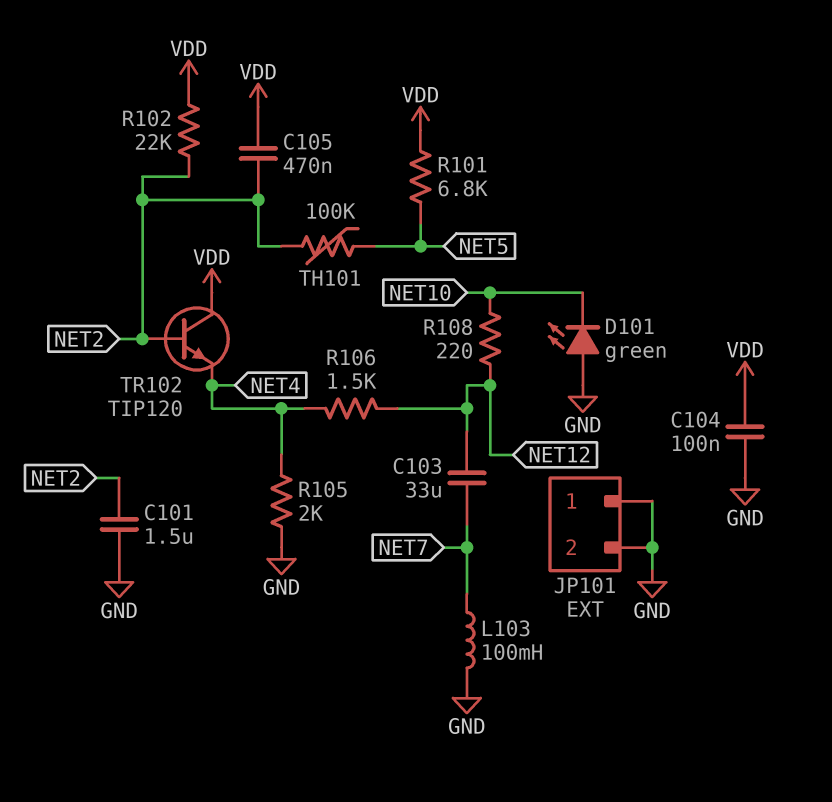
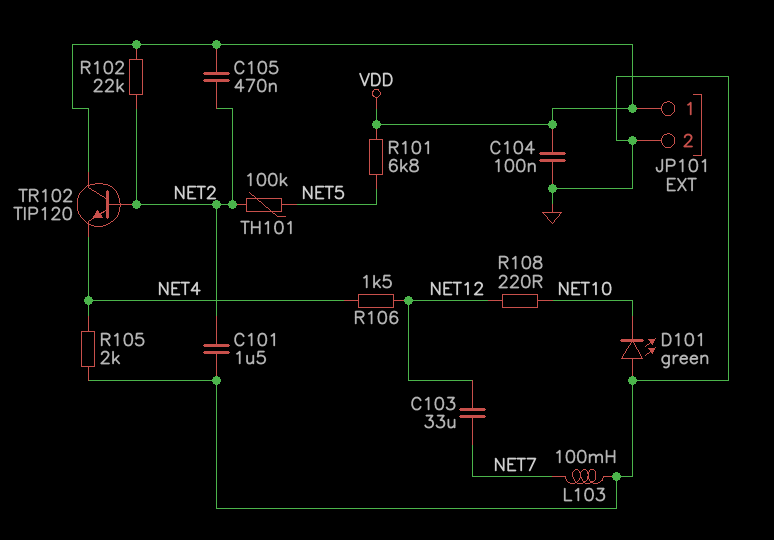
JP101 pin 1: GND -> VDD

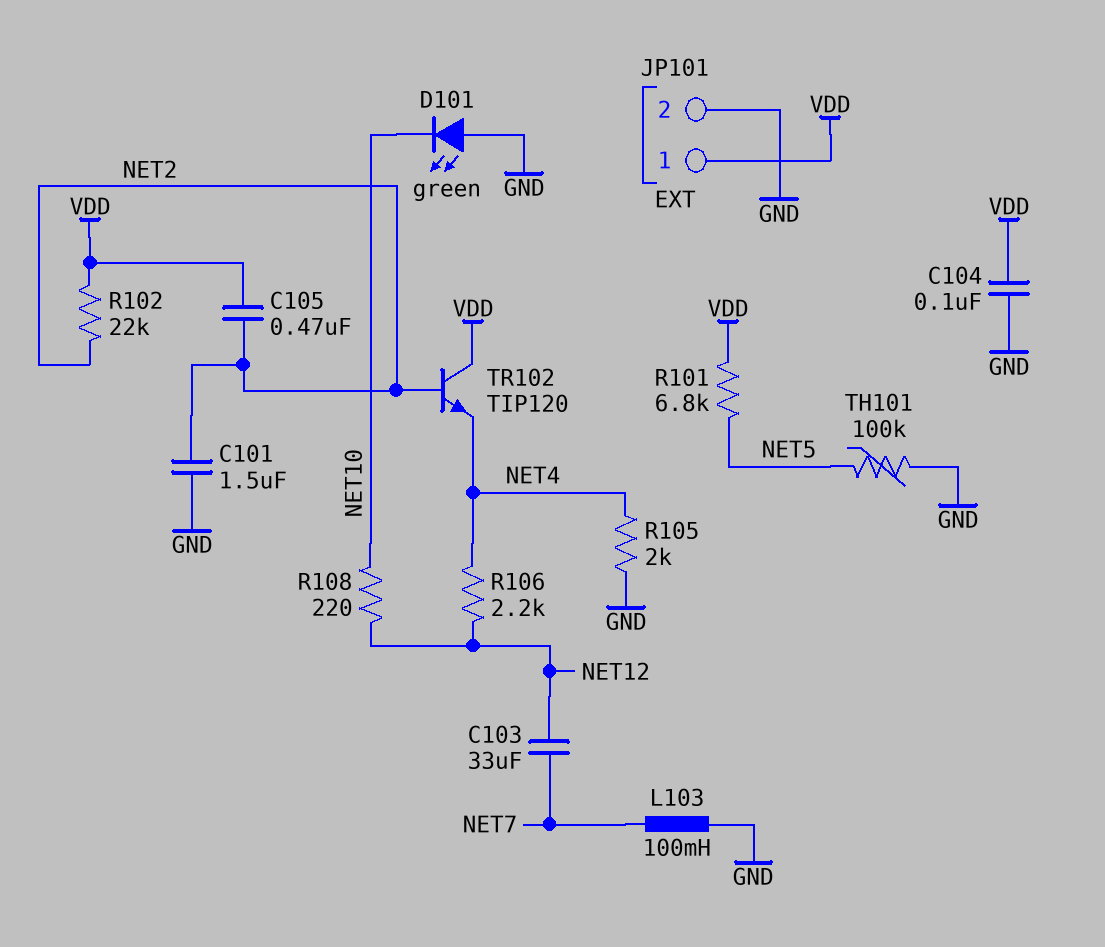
R106: 1.5k (NET4, NET12) -> 2.2k (NET4, NET12)
TH101: 100k (NET2, NET5) -> 100k (GND, NET5)

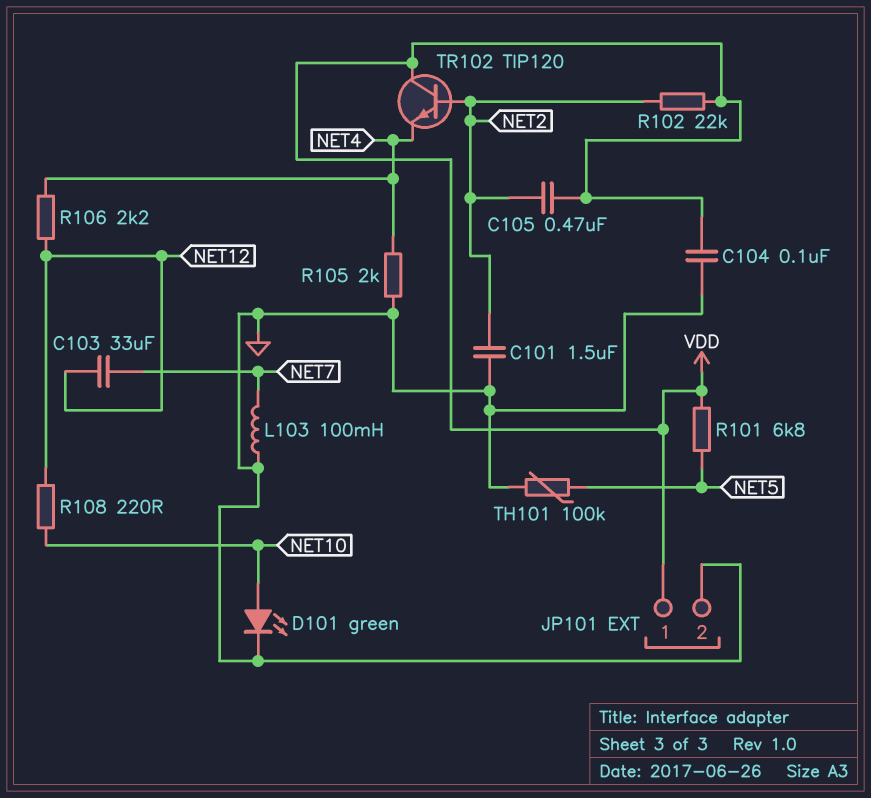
D101: LED green (A GND, K NET10) -> LED green (A NET10, K GND)

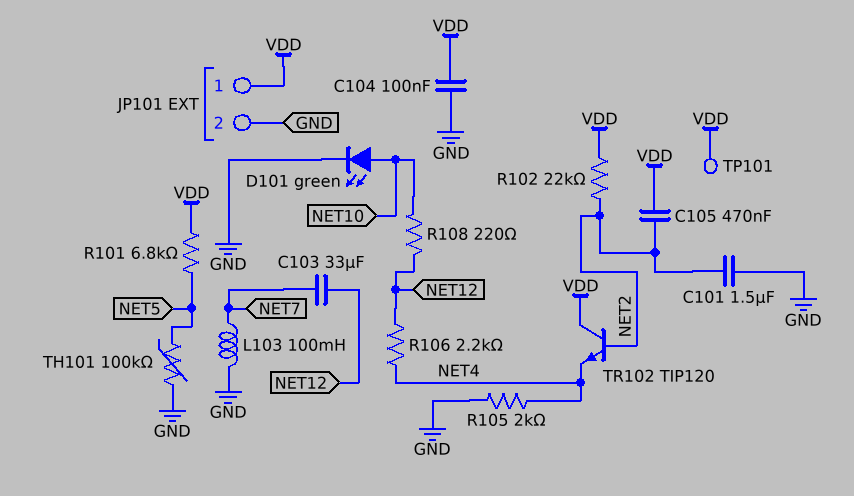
TP101: none -> test point (VDD)

